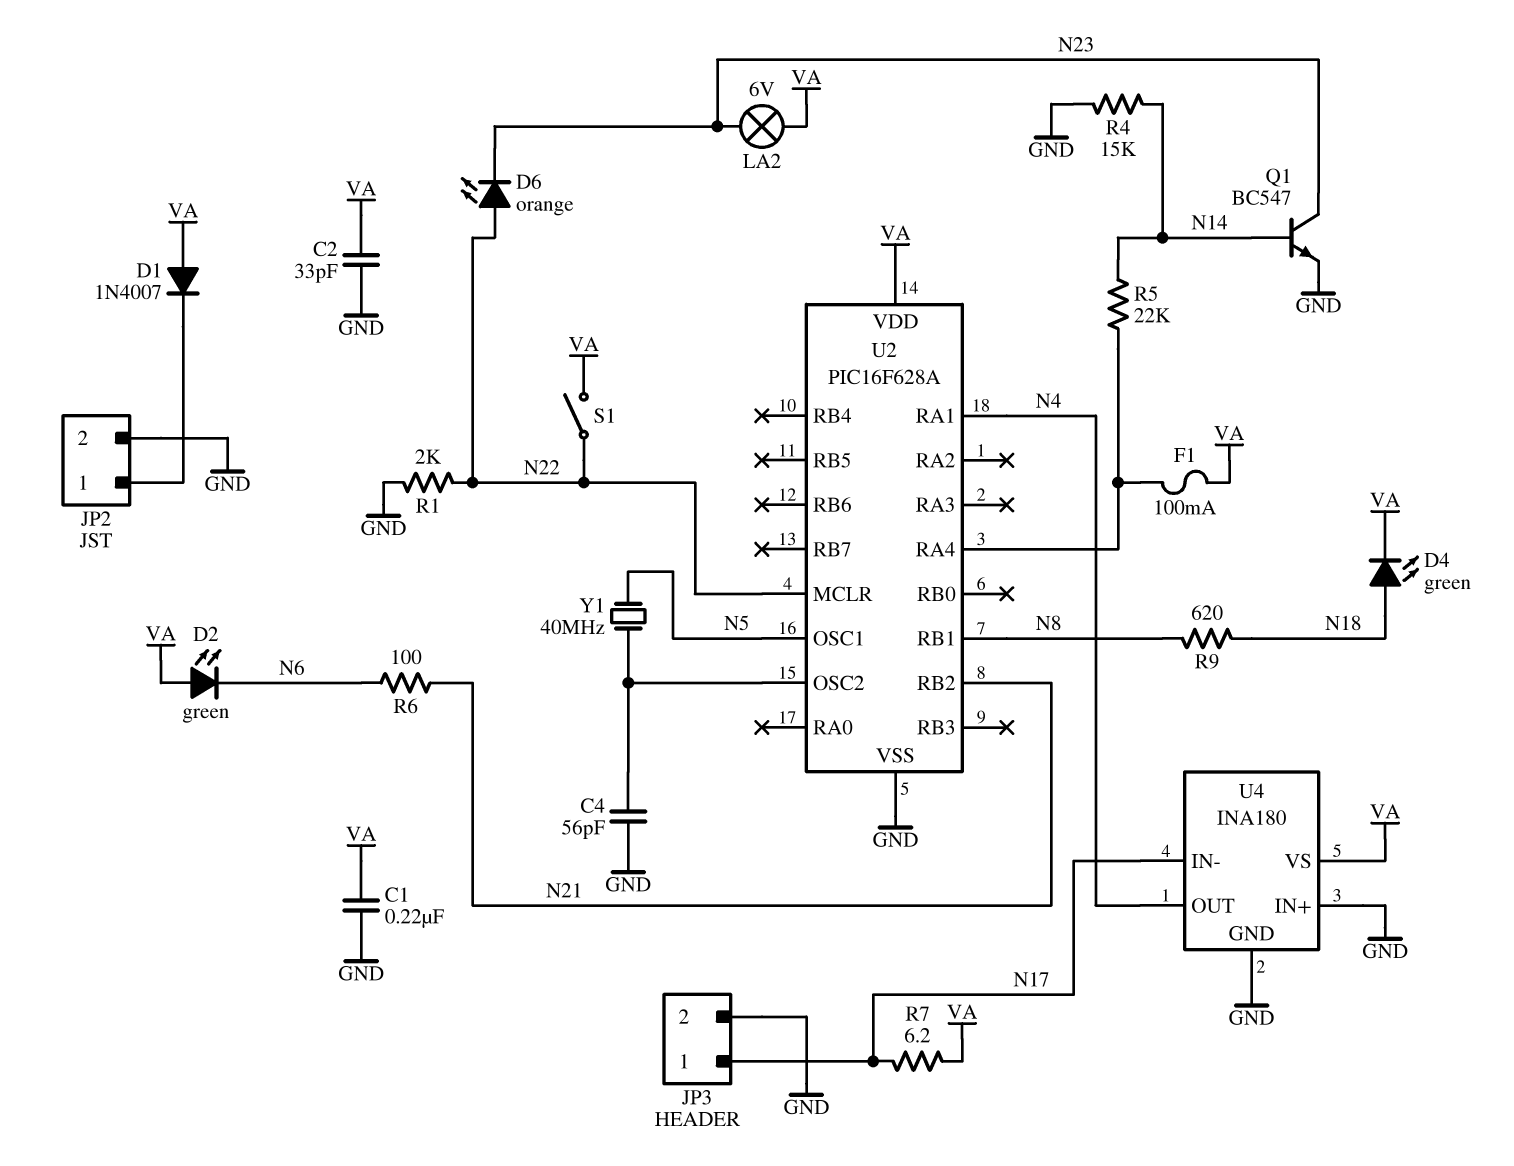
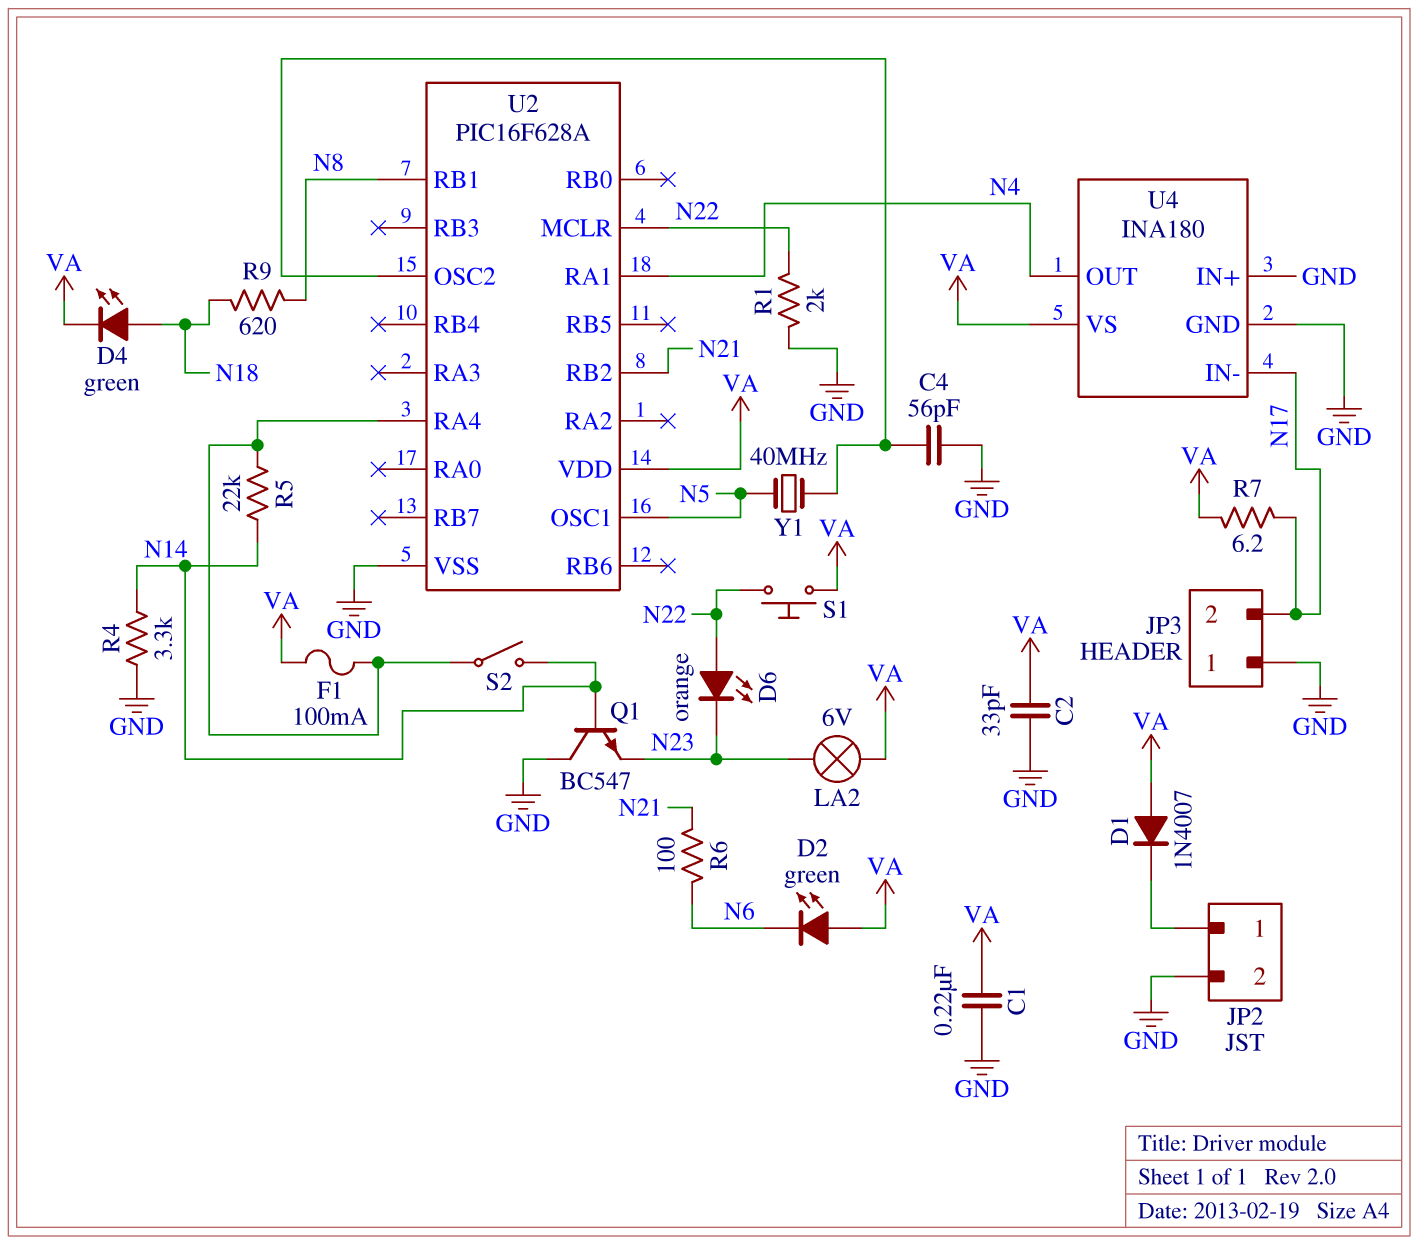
JP3 pin 1: N17 -> GND
JP3 pin 2: GND -> N17
Q1: NPN BC547 (B N14, C N23, E GND) -> NPN BC547 (B N14, C GND, E N23)
R4: 15k (GND, N14) -> 3.3k (GND, N14)
S1: switch (N22, VA) -> button (N22, VA)
S2: none -> switch (N14, U2/RA4)

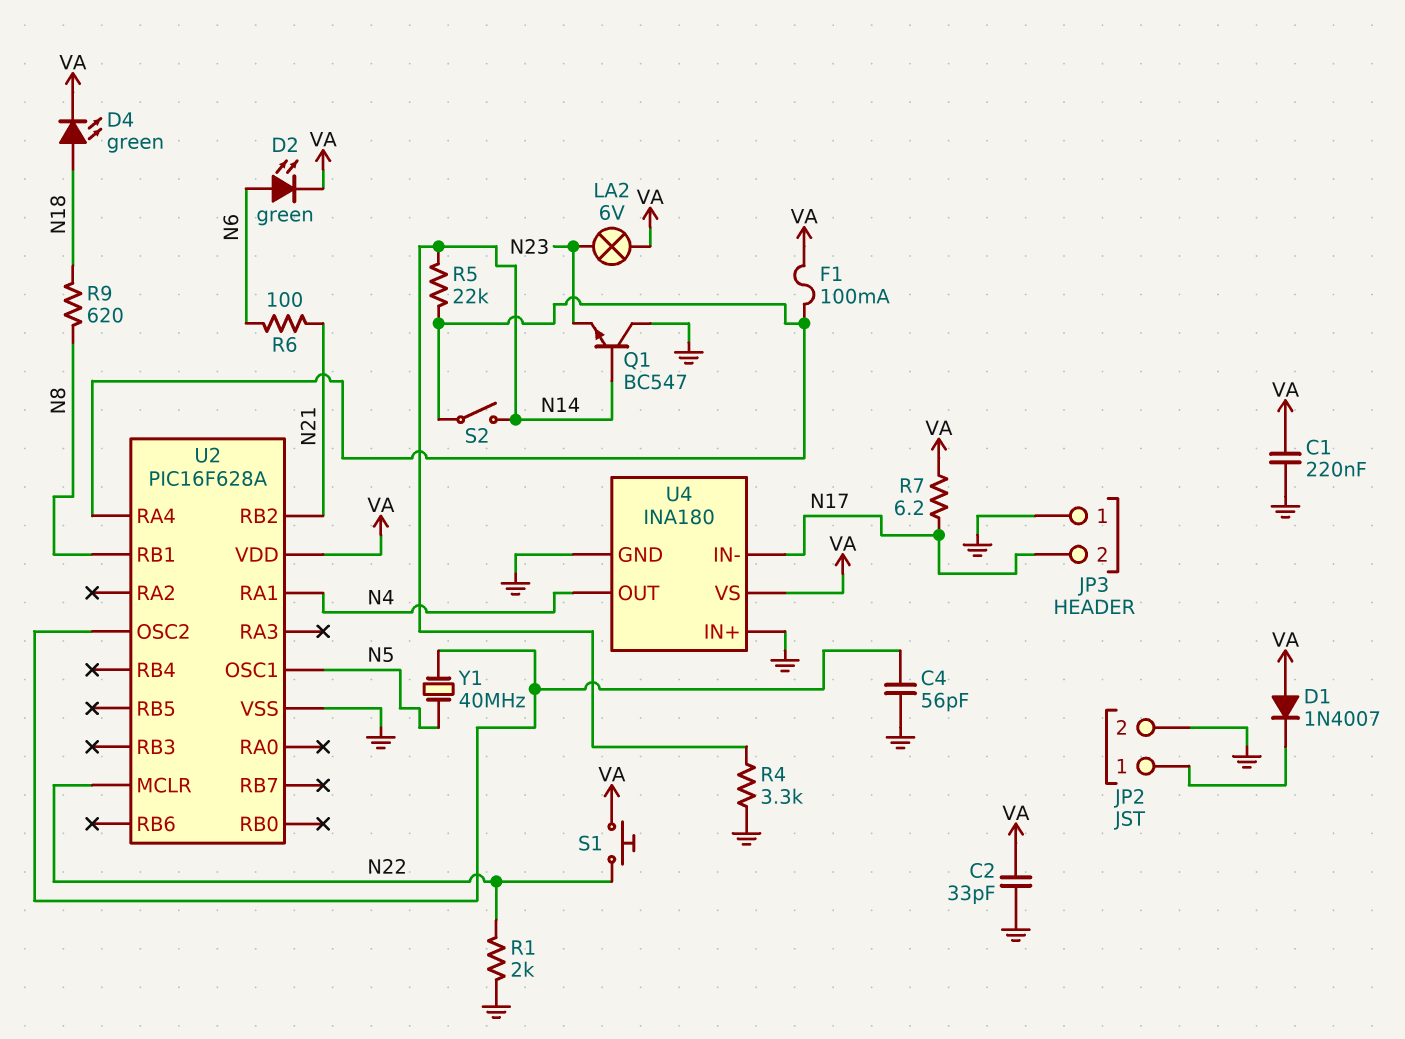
D2: LED green (A VA, K N6) -> LED green (A N6, K VA)
D6: LED orange (A N22, K N23) -> none

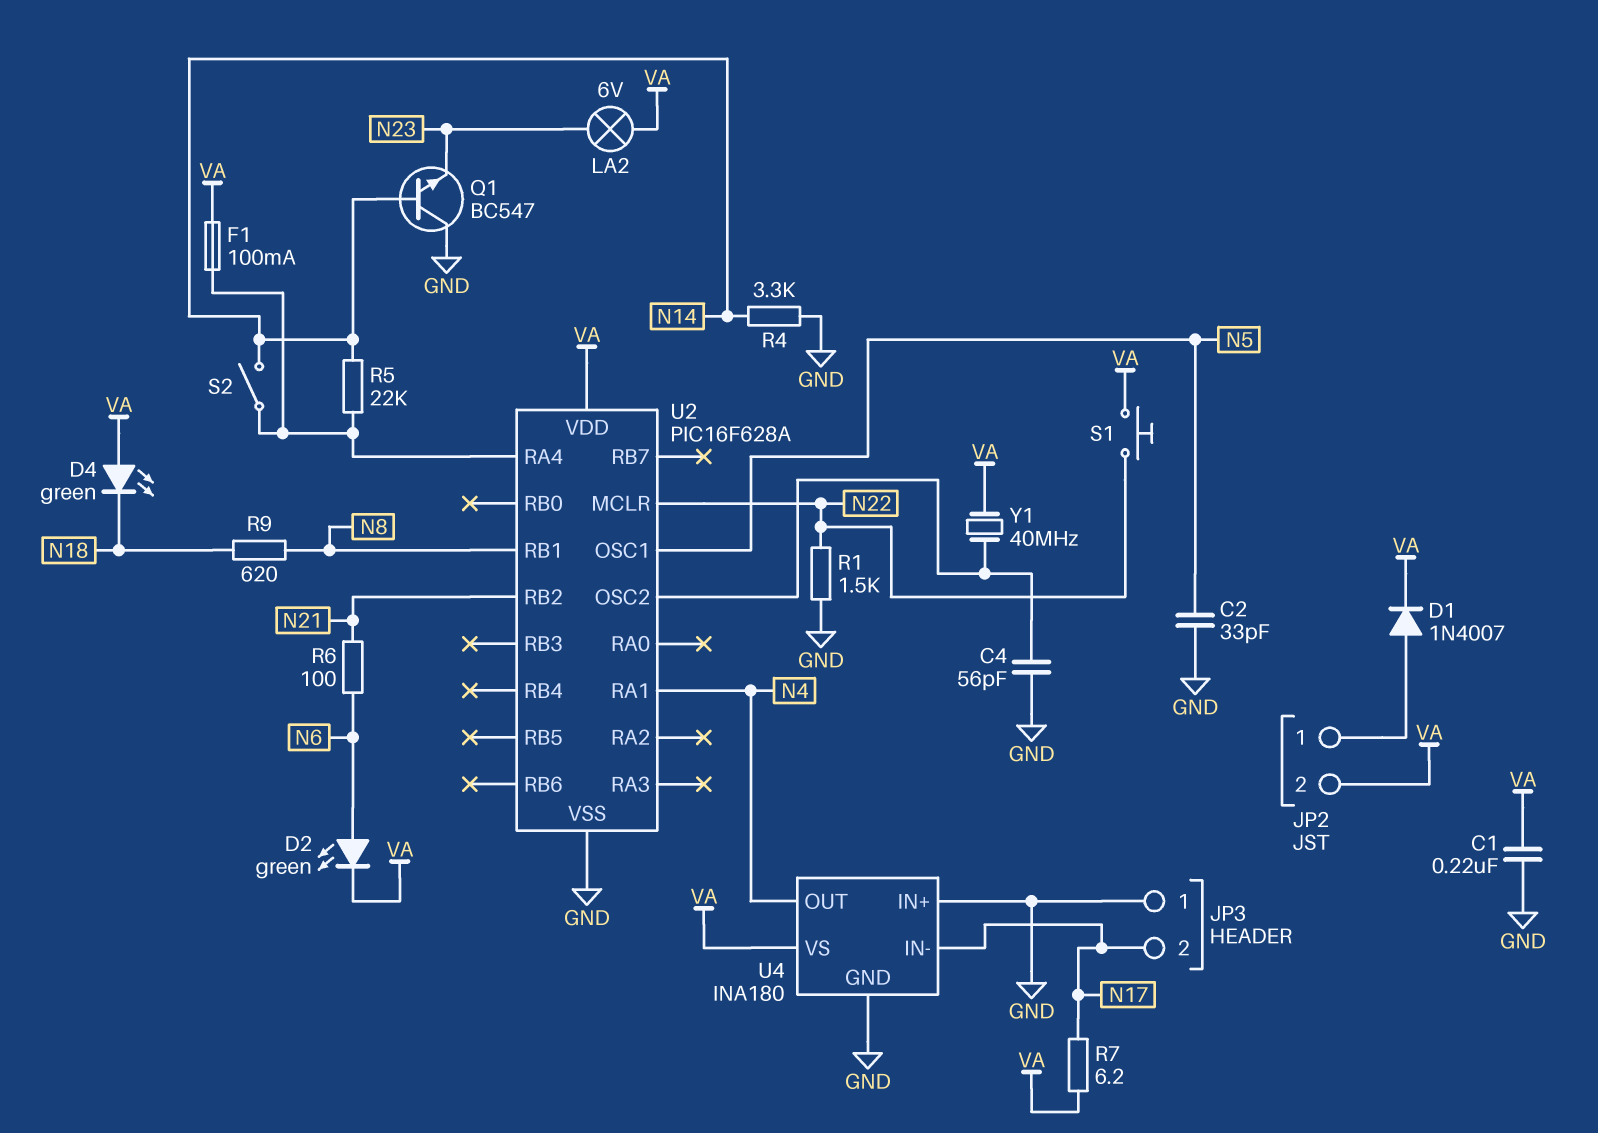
C2: 33pF (GND, VA) -> 33pF (GND, N5)
D1: diode 1N4007 (A VA, K JP2/1) -> diode 1N4007 (A JP2/1, K VA)
D4: LED green (A N18, K VA) -> LED green (A VA, K N18)
JP2 pin 2: GND -> VA
R1: 2k (GND, N22) -> 1.5k (GND, N22)
Y1: 40MHz (N5, U2/OSC2) -> 40MHz (U2/OSC2, VA)

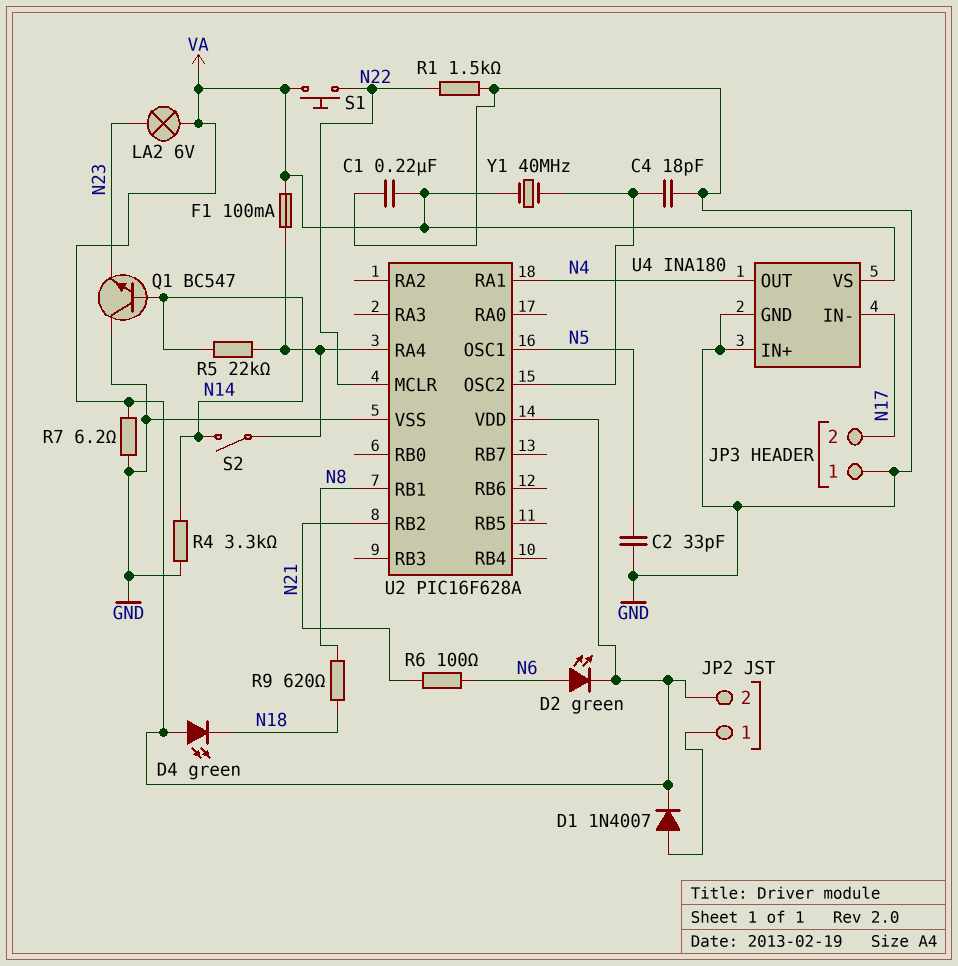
C4: 56pF (GND, U2/OSC2) -> 18pF (GND, U2/OSC2)
R7: 6.2 (N17, VA) -> 6.2 (GND, VA)

